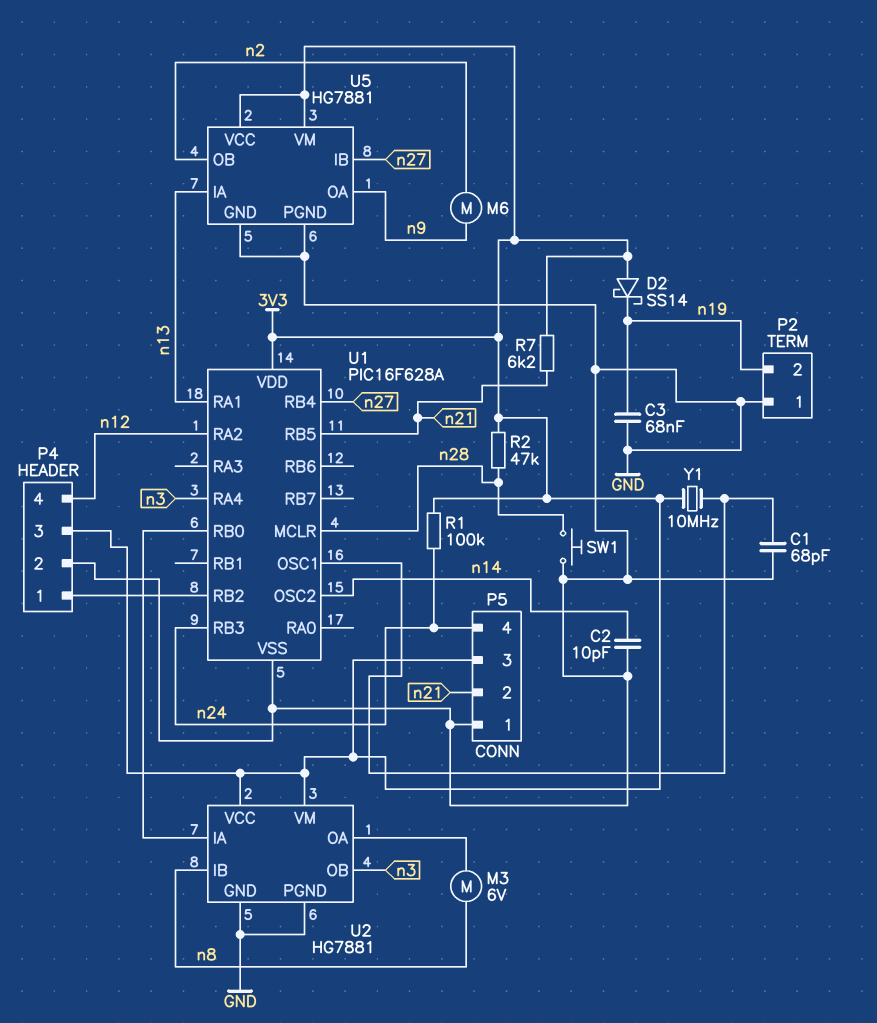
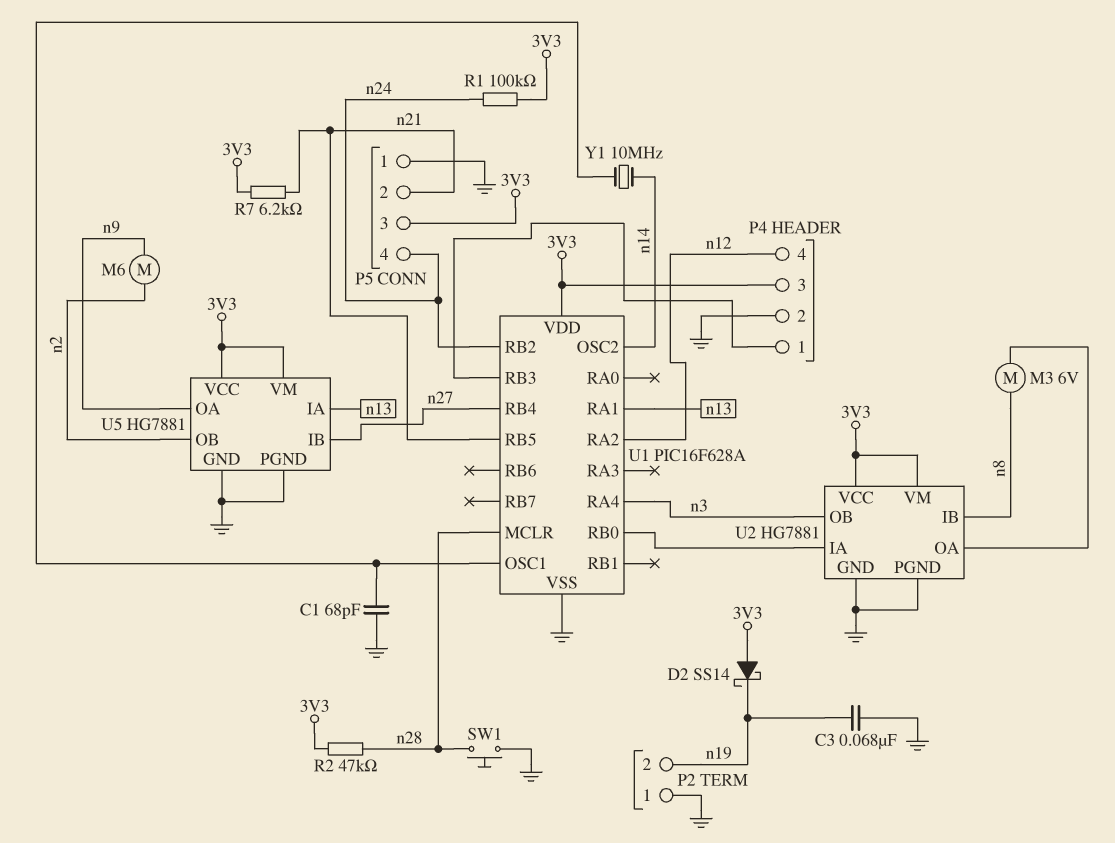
C2: 10pF (GND, n14) -> none
U1 pin RB2: P4/1 -> n24
U1 pin RB3: n24 -> P4/1
Y1: 10MHz (3V3, U1/OSC1) -> 10MHz (U1/OSC1, n14)

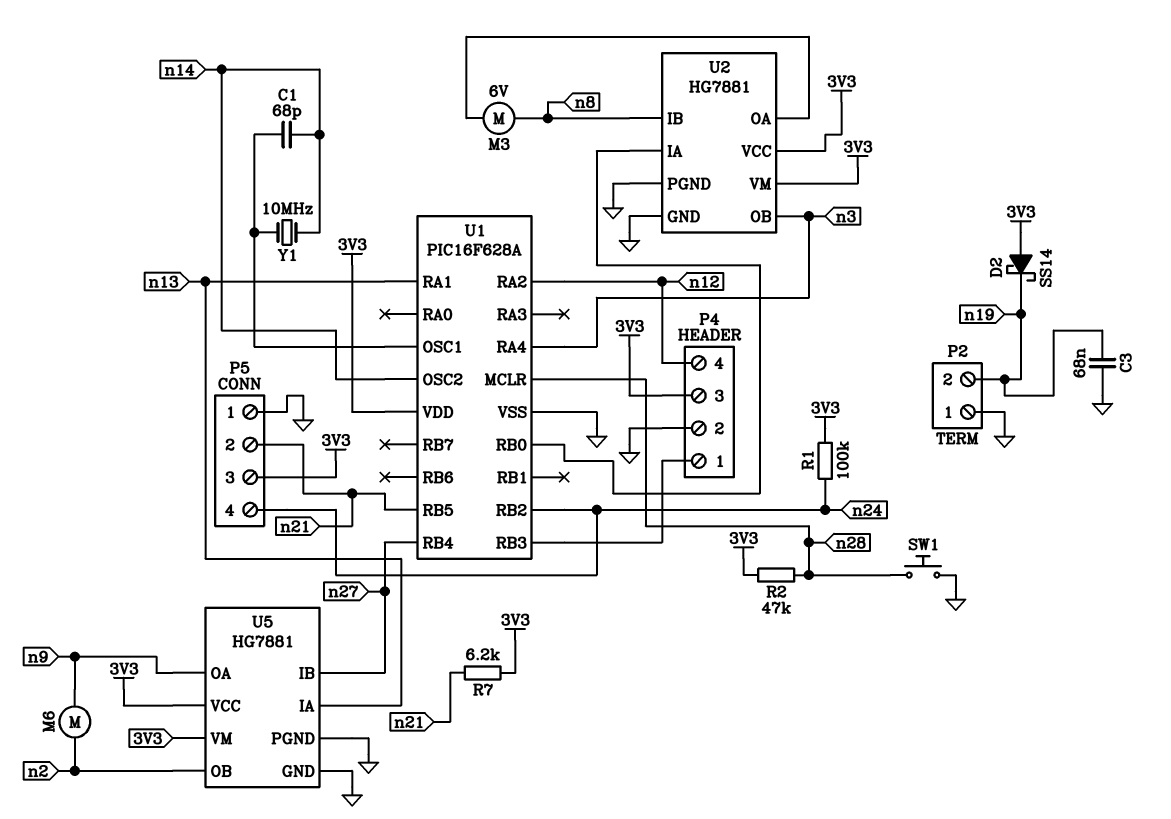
C1: 68pF (GND, U1/OSC1) -> 68pF (U1/OSC1, n14)

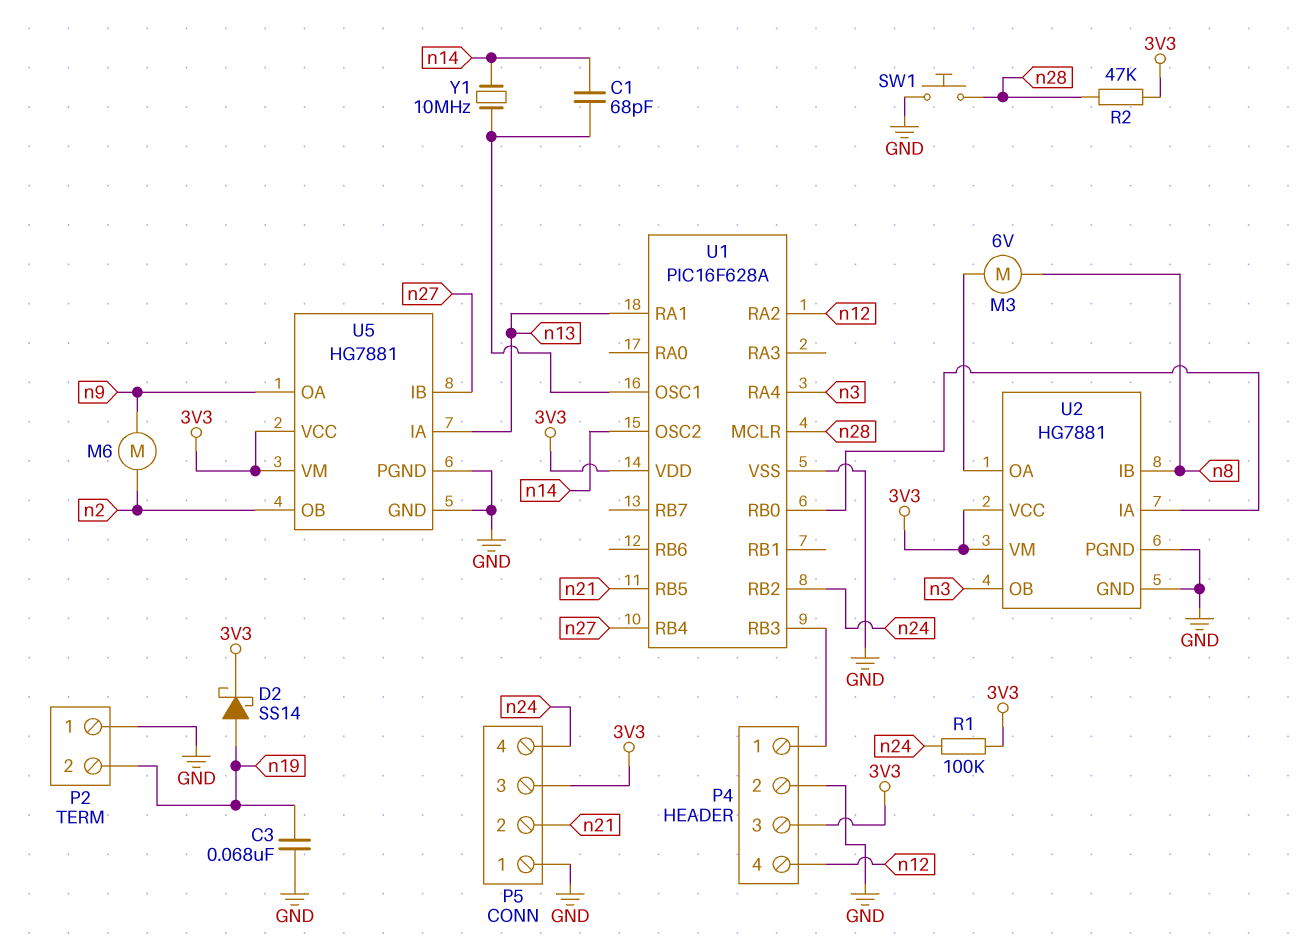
D2: schottky SS14 (A 3V3, K n19) -> schottky SS14 (A n19, K 3V3)
R7: 6.2k (3V3, n21) -> none

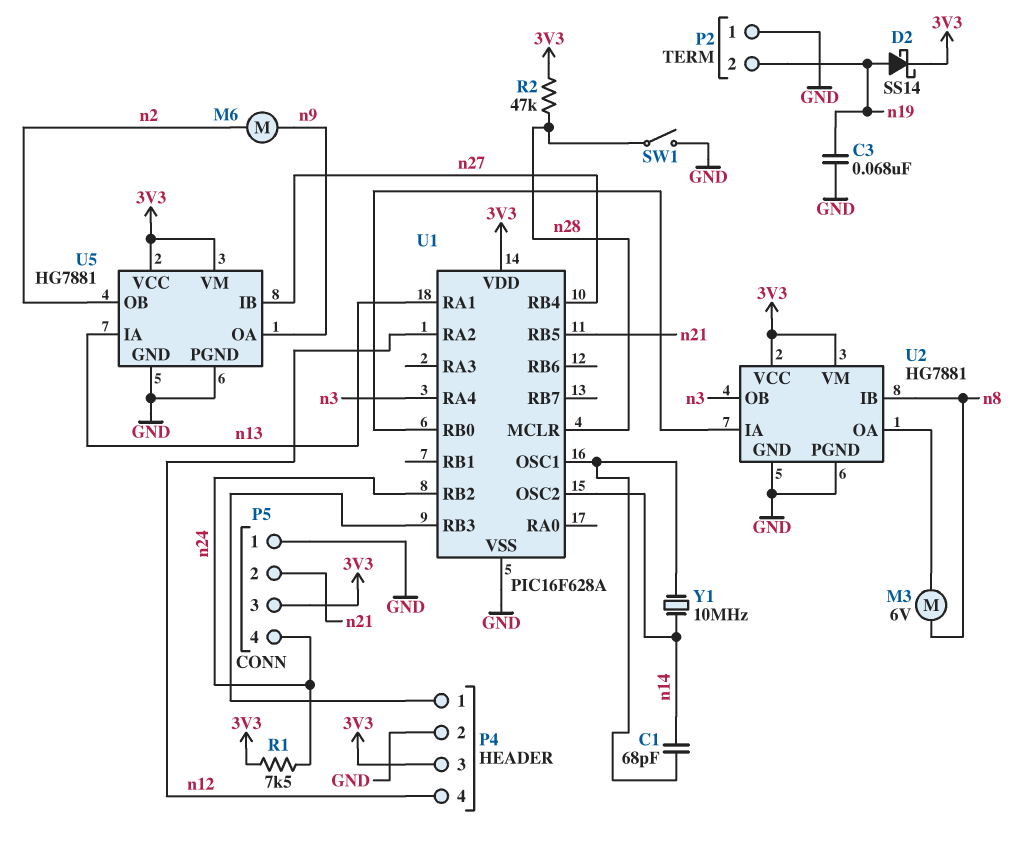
R1: 100k (3V3, n24) -> 7.5k (3V3, n24)
SW1: button (GND, n28) -> switch (GND, n28)

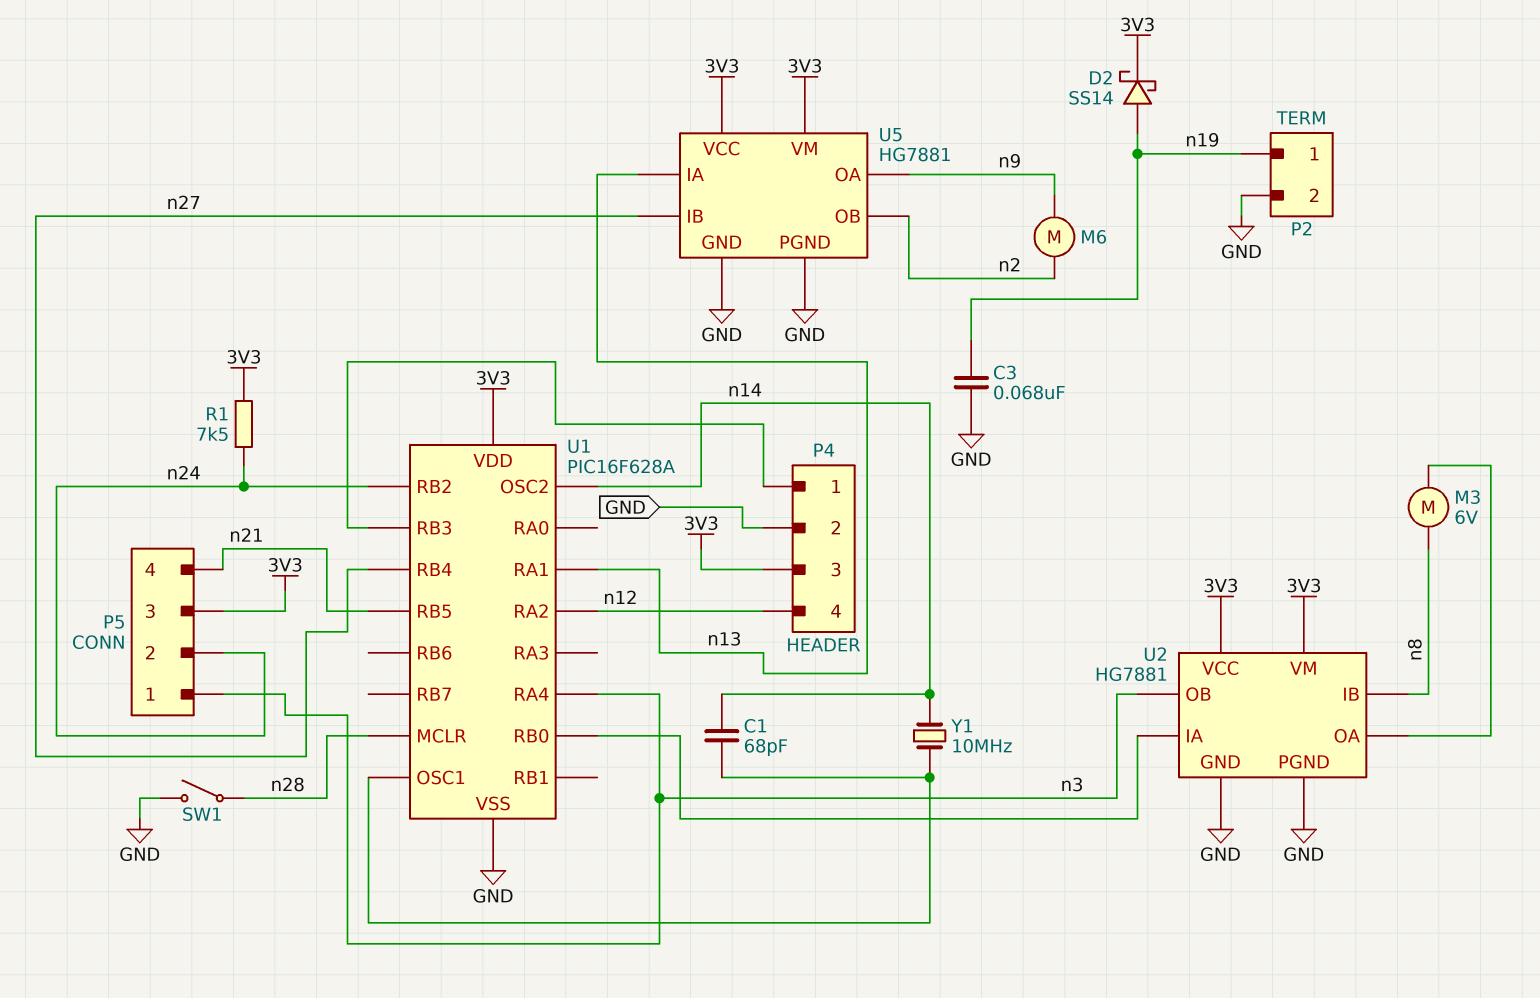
P2 pin 1: GND -> n19
P2 pin 2: n19 -> GND
P5 pin 1: GND -> n3
P5 pin 2: n21 -> n24
P5 pin 4: n24 -> n21
R2: 47k (3V3, n28) -> none

